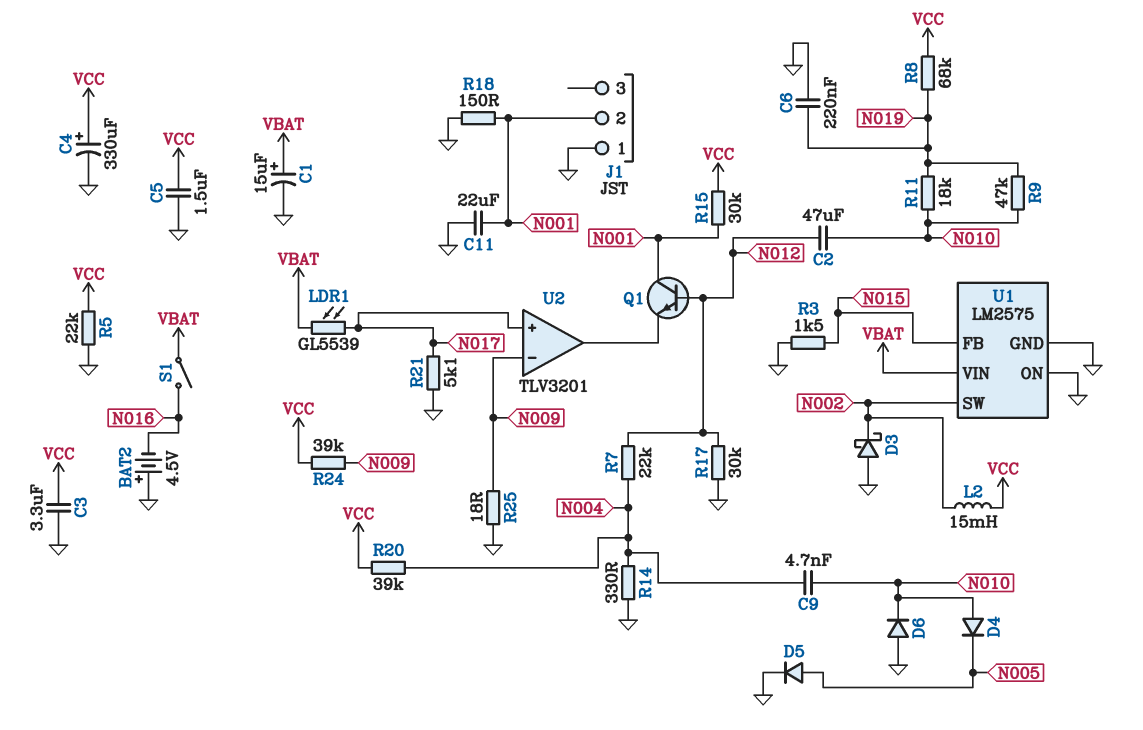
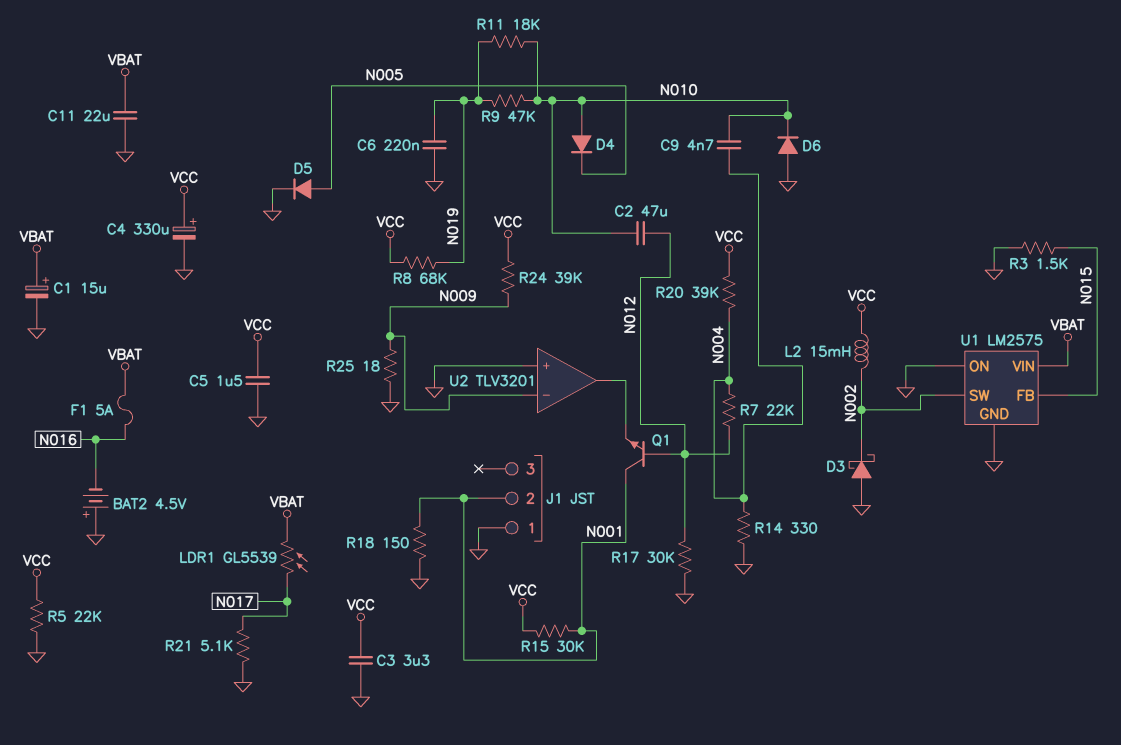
C11: 22uF (GND, N001) -> 22uF (GND, VBAT)
F1: none -> 5A (N016, VBAT)
S1: switch (N016, VBAT) -> none
U2 pin in+: N017 -> GND

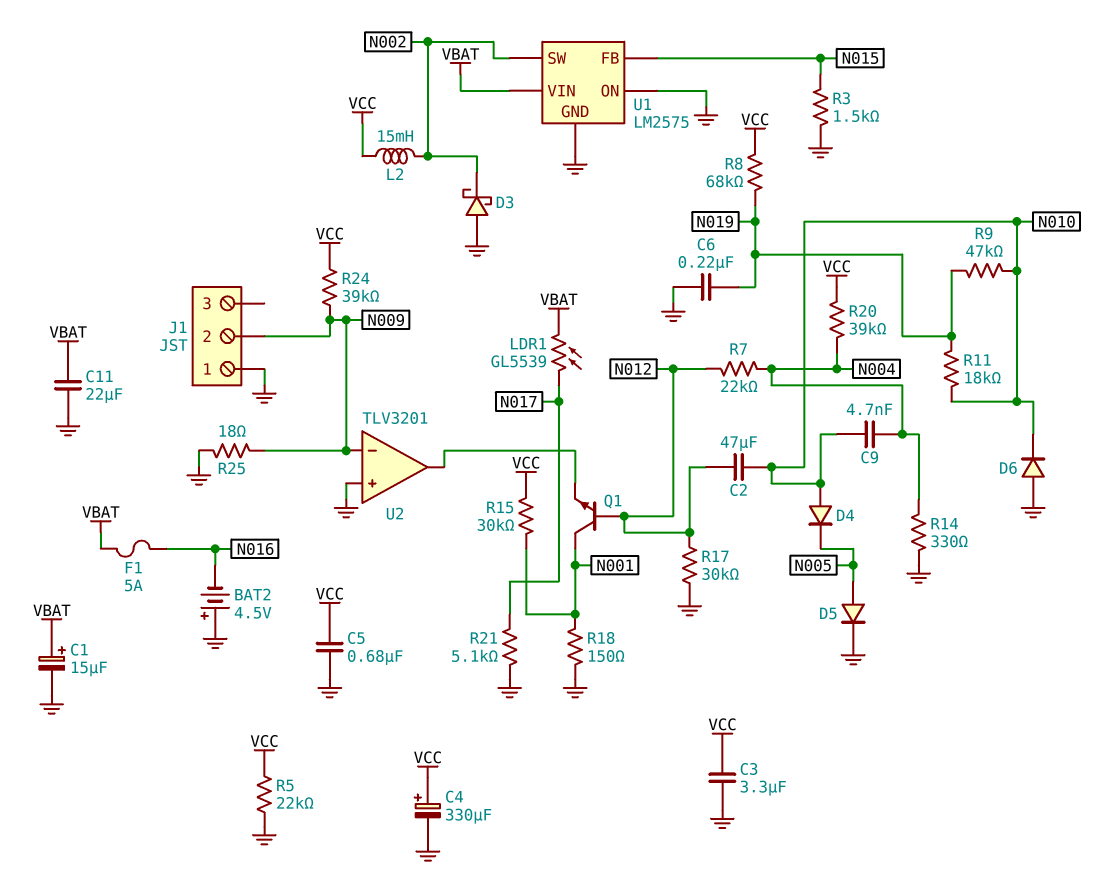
C5: 1.5uF (GND, VCC) -> 680nF (GND, VCC)
J1 pin 2: N001 -> N009

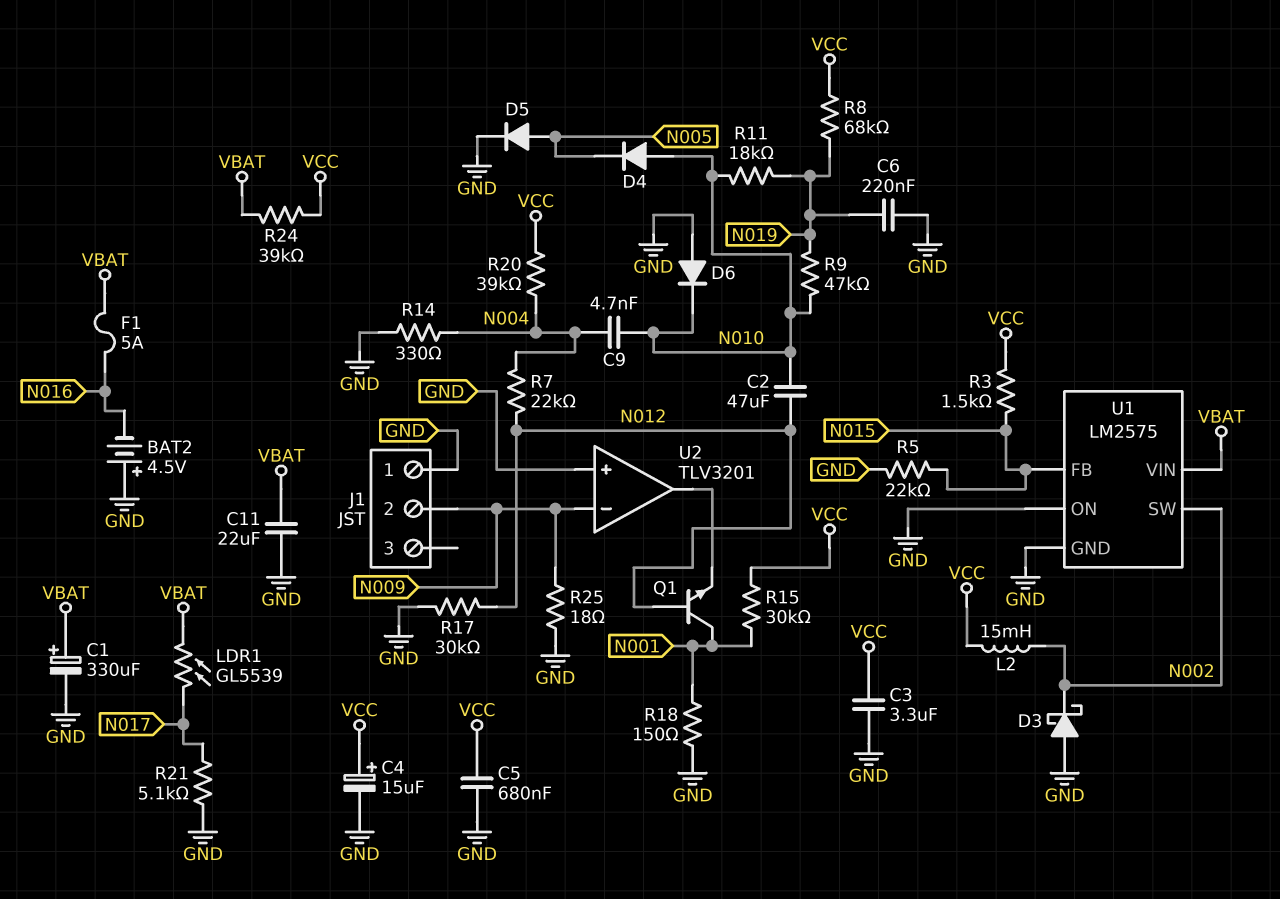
C1: 15uF (plus VBAT, minus GND) -> 330uF (plus VBAT, minus GND)
C4: 330uF (plus VCC, minus GND) -> 15uF (plus VCC, minus GND)
R3: 1.5k (GND, N015) -> 1.5k (N015, VCC)
R5: 22k (GND, VCC) -> 22k (GND, N015)
R24: 39k (N009, VCC) -> 39k (VBAT, VCC)

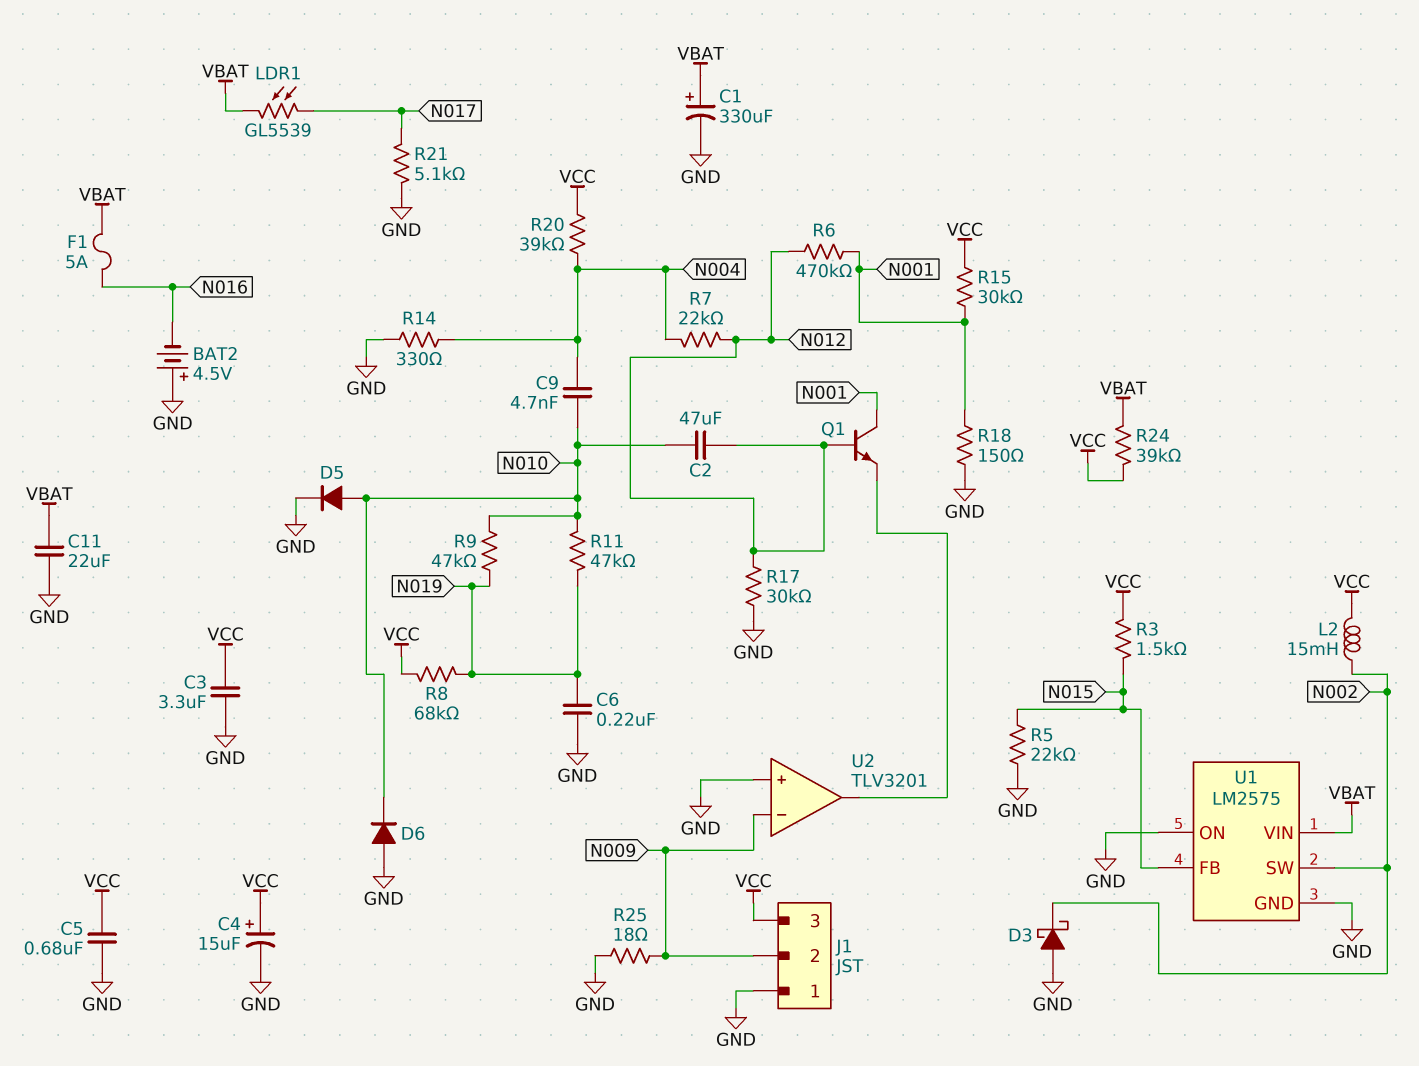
D4: diode (A N010, K N005) -> none
D5: diode (A N005, K GND) -> diode (A N010, K GND)
J1 pin 3: none -> VCC
R6: none -> 470k (N001, N012)
R11: 18k (N010, N019) -> 47k (N010, N019)

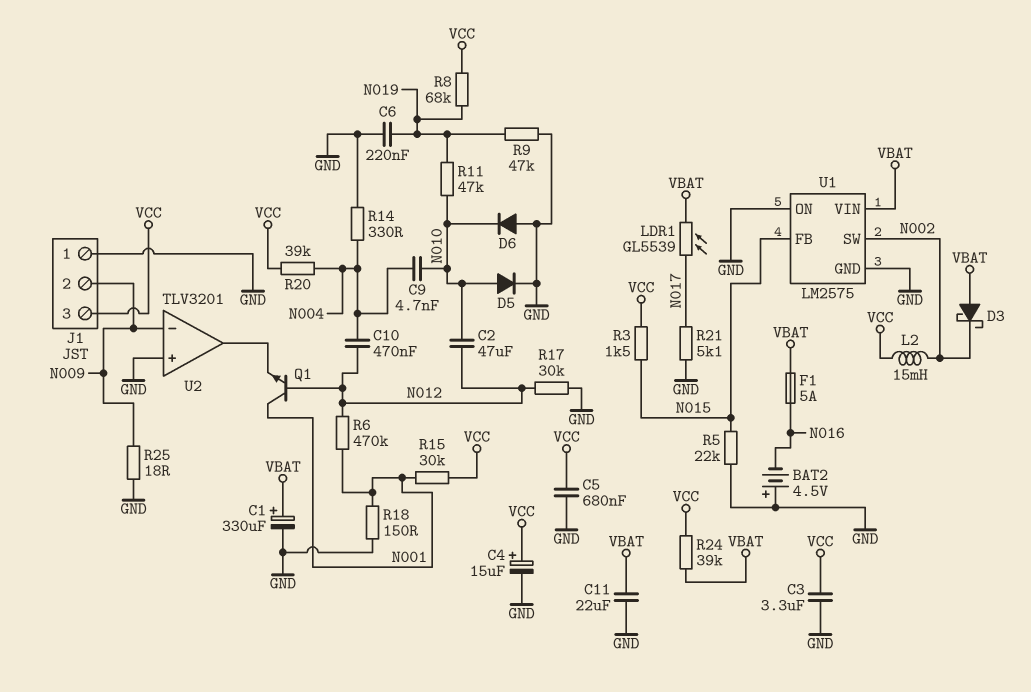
C10: none -> 470nF (N004, N012)
D3: schottky (A GND, K N002) -> schottky (A VBAT, K N002)
R7: 22k (N004, N012) -> none
R9: 47k (N010, N019) -> 47k (GND, N019)

